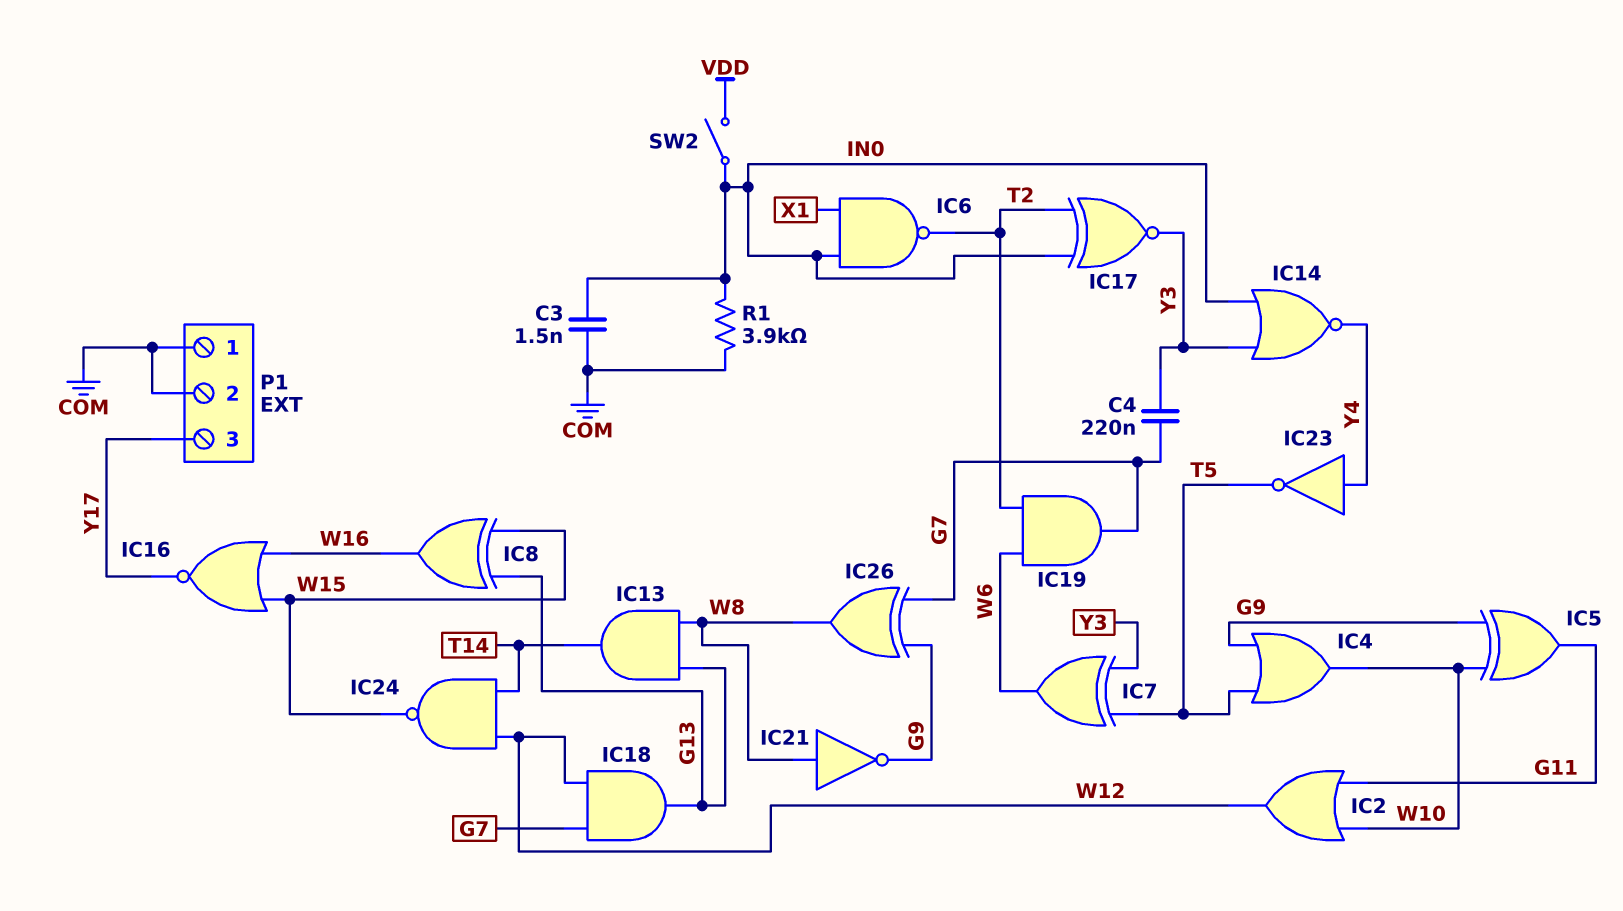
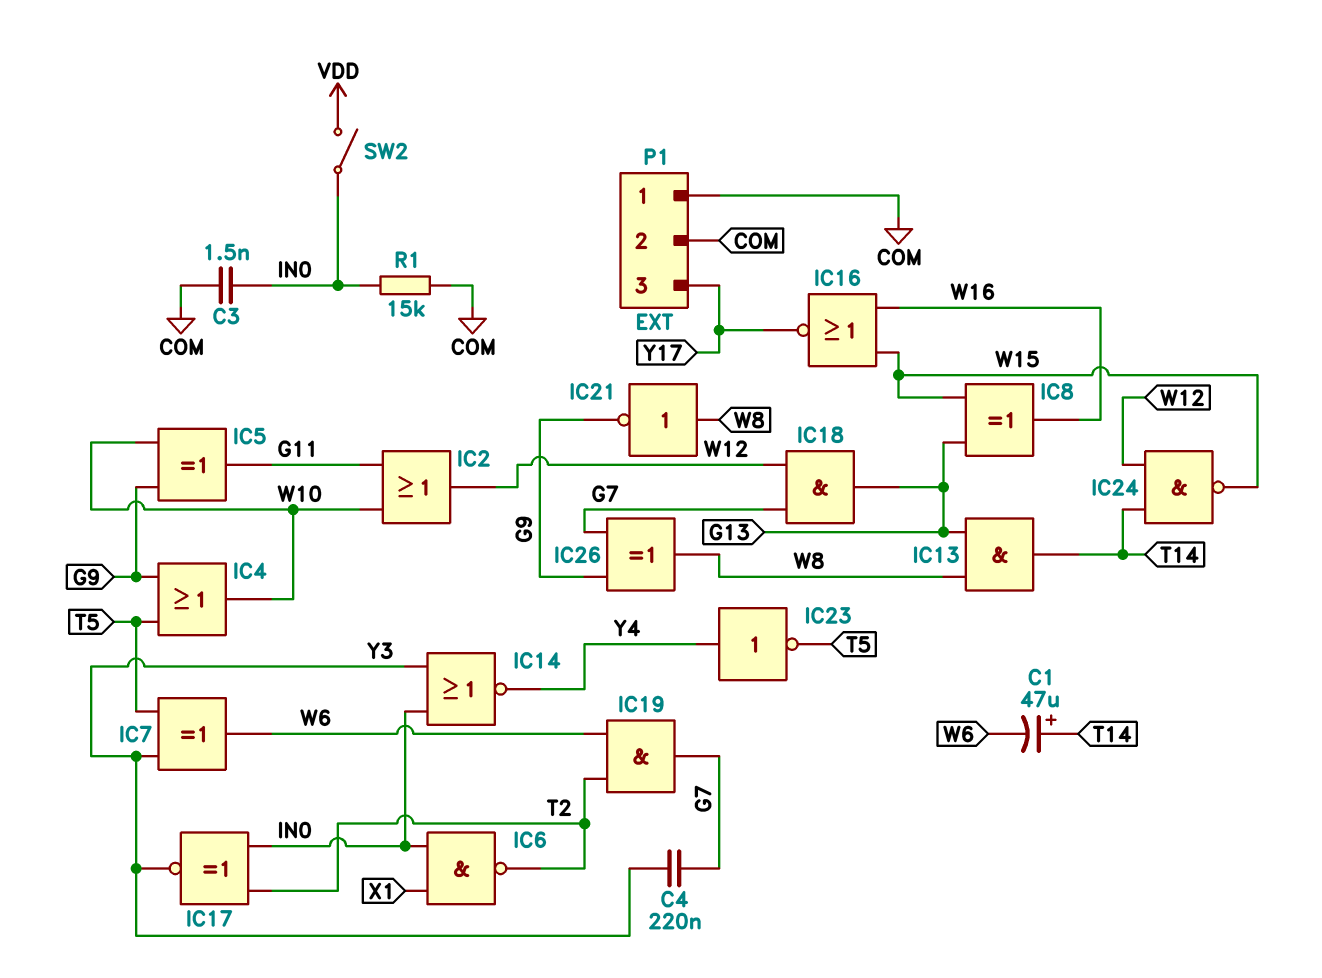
C1: none -> 47uF (plus T14, minus W6)
R1: 3.9k (COM, IN0) -> 15k (COM, IN0)

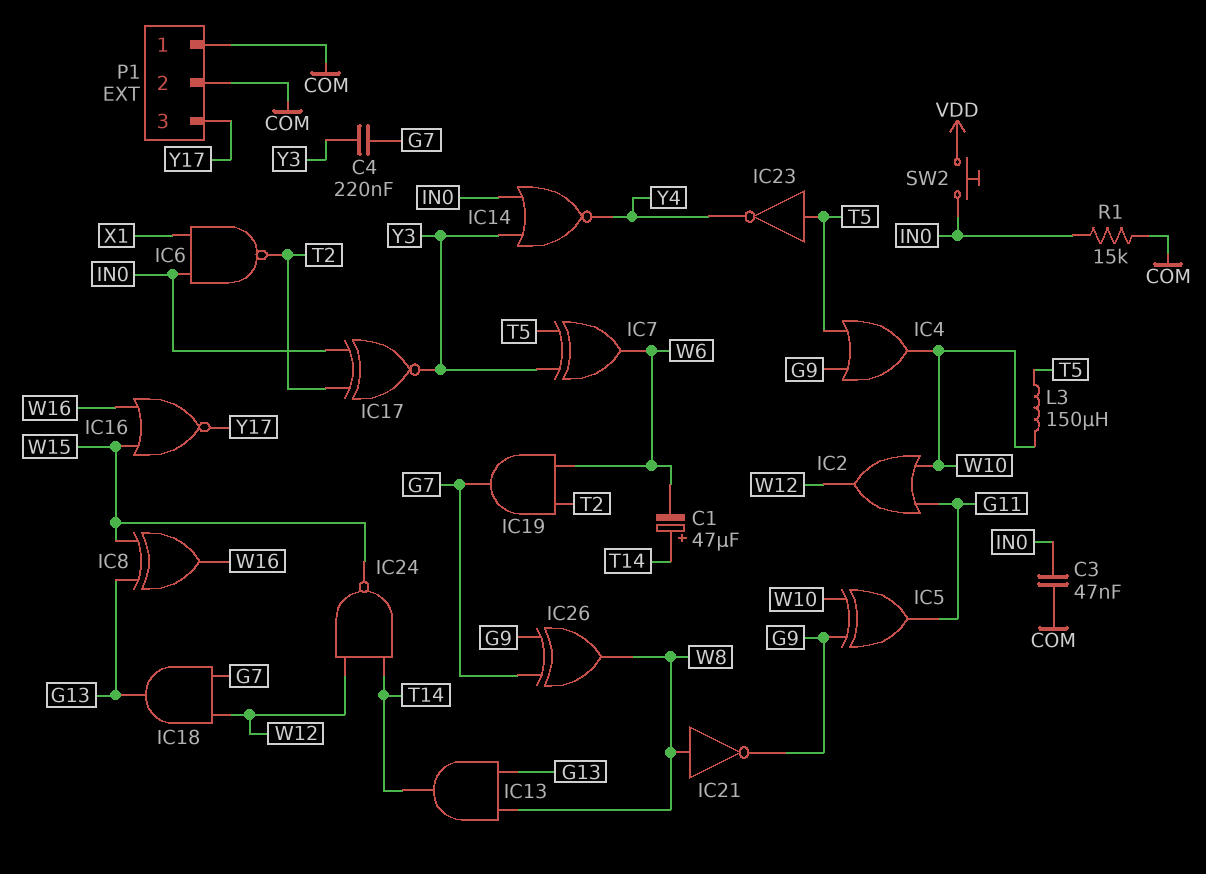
C3: 1.5nF (COM, IN0) -> 47nF (COM, IN0)
IC23: NOT (in Y4, out T5) -> NOT (in T5, out Y4)
L3: none -> 150uH (T5, W10)
SW2: switch (IN0, VDD) -> button (IN0, VDD)

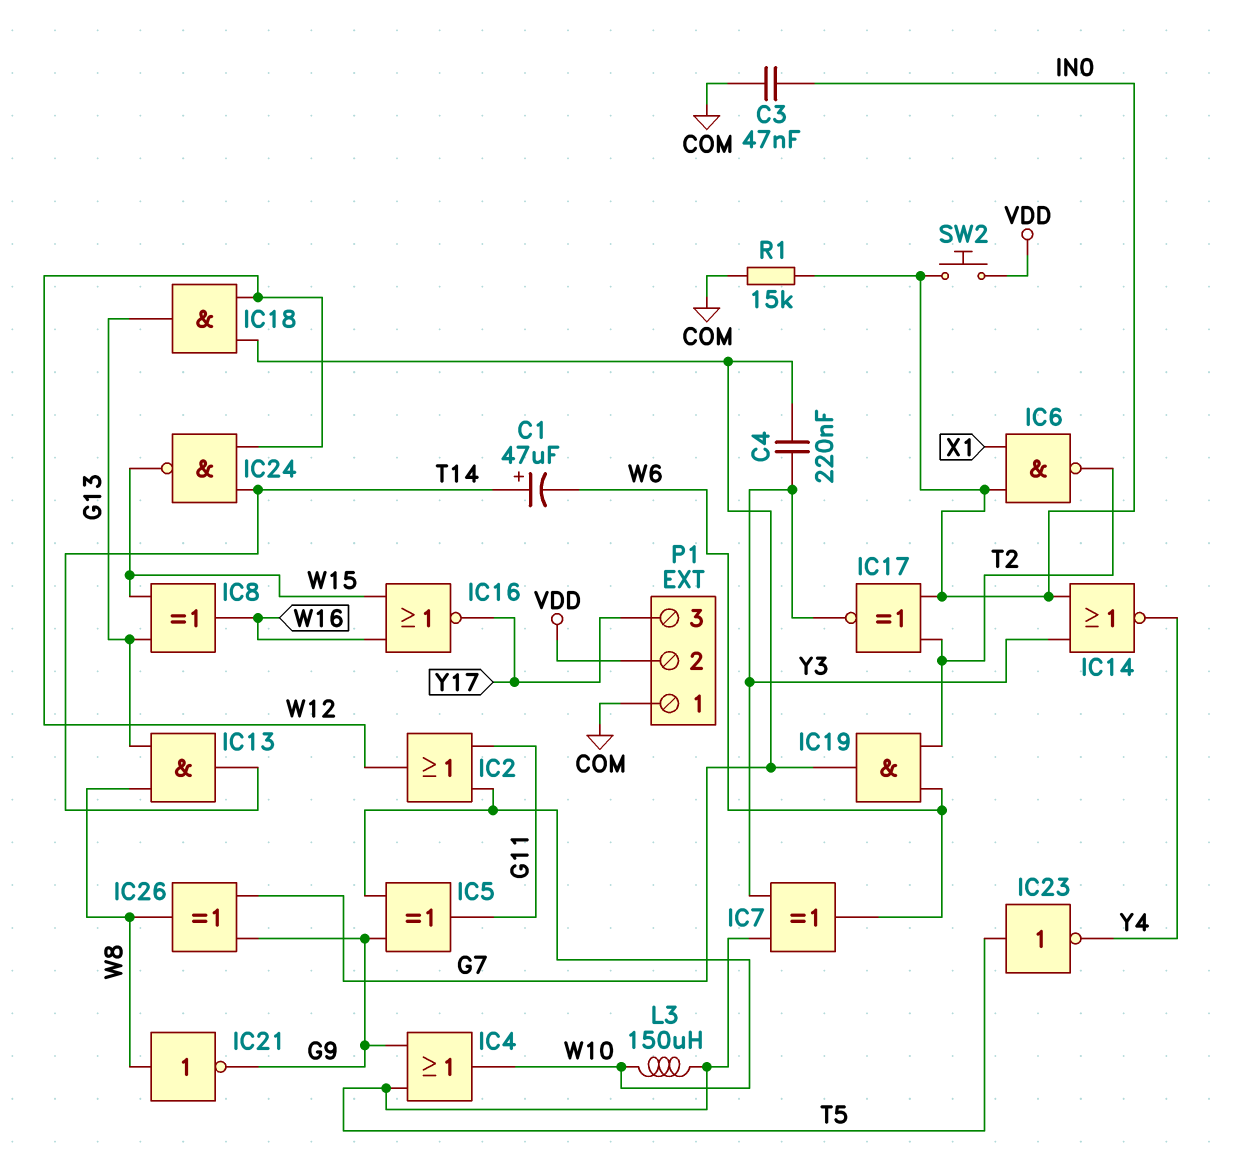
P1 pin 2: COM -> VDD

